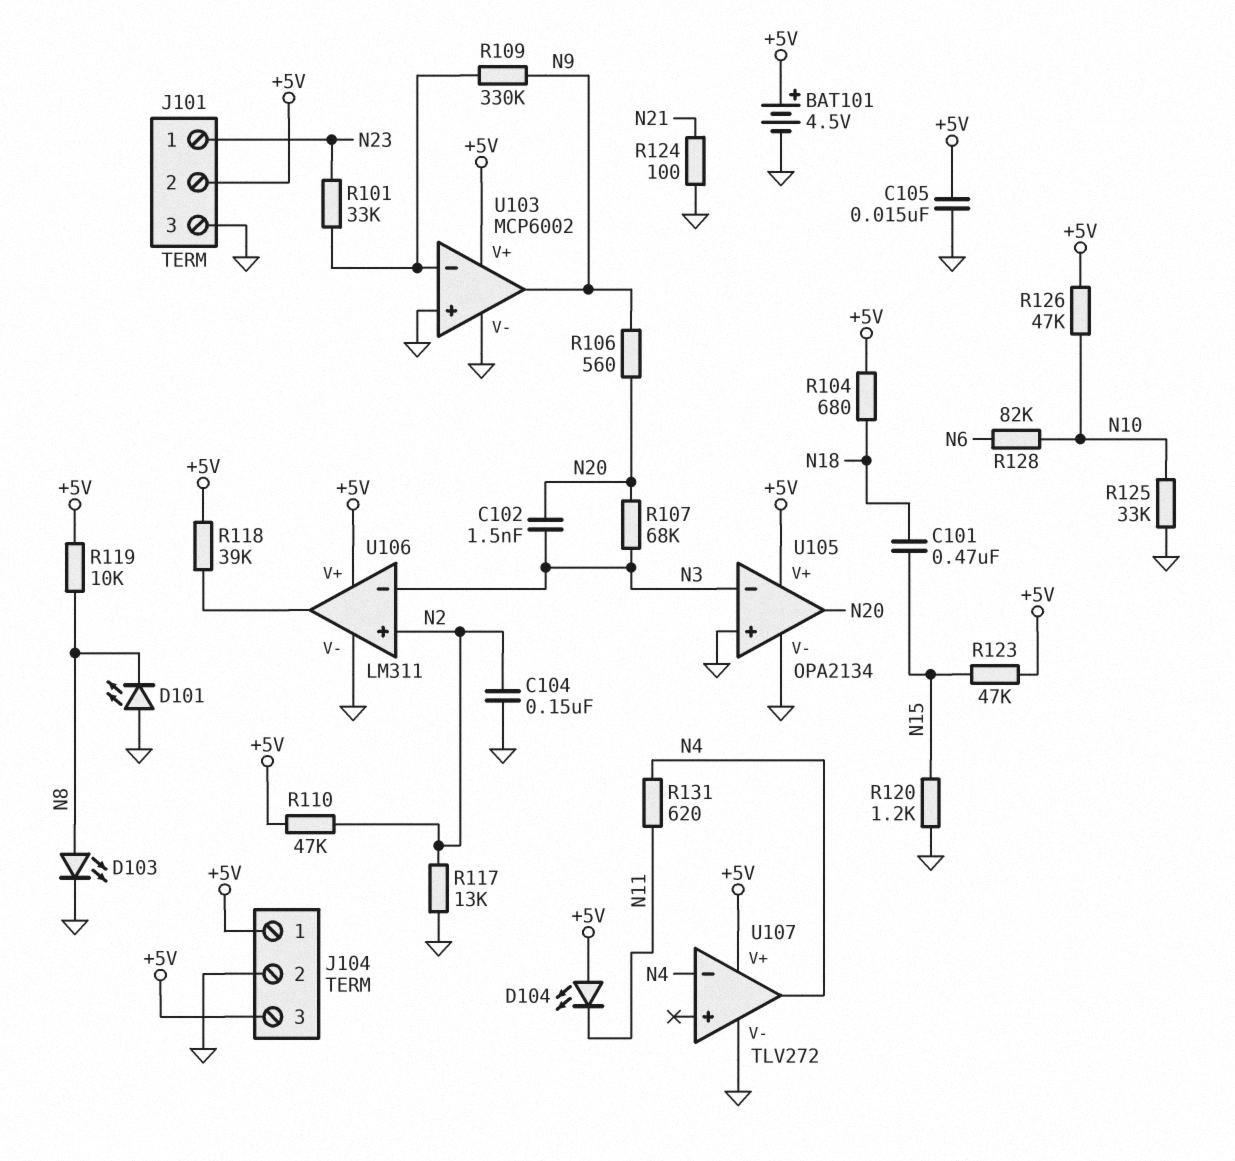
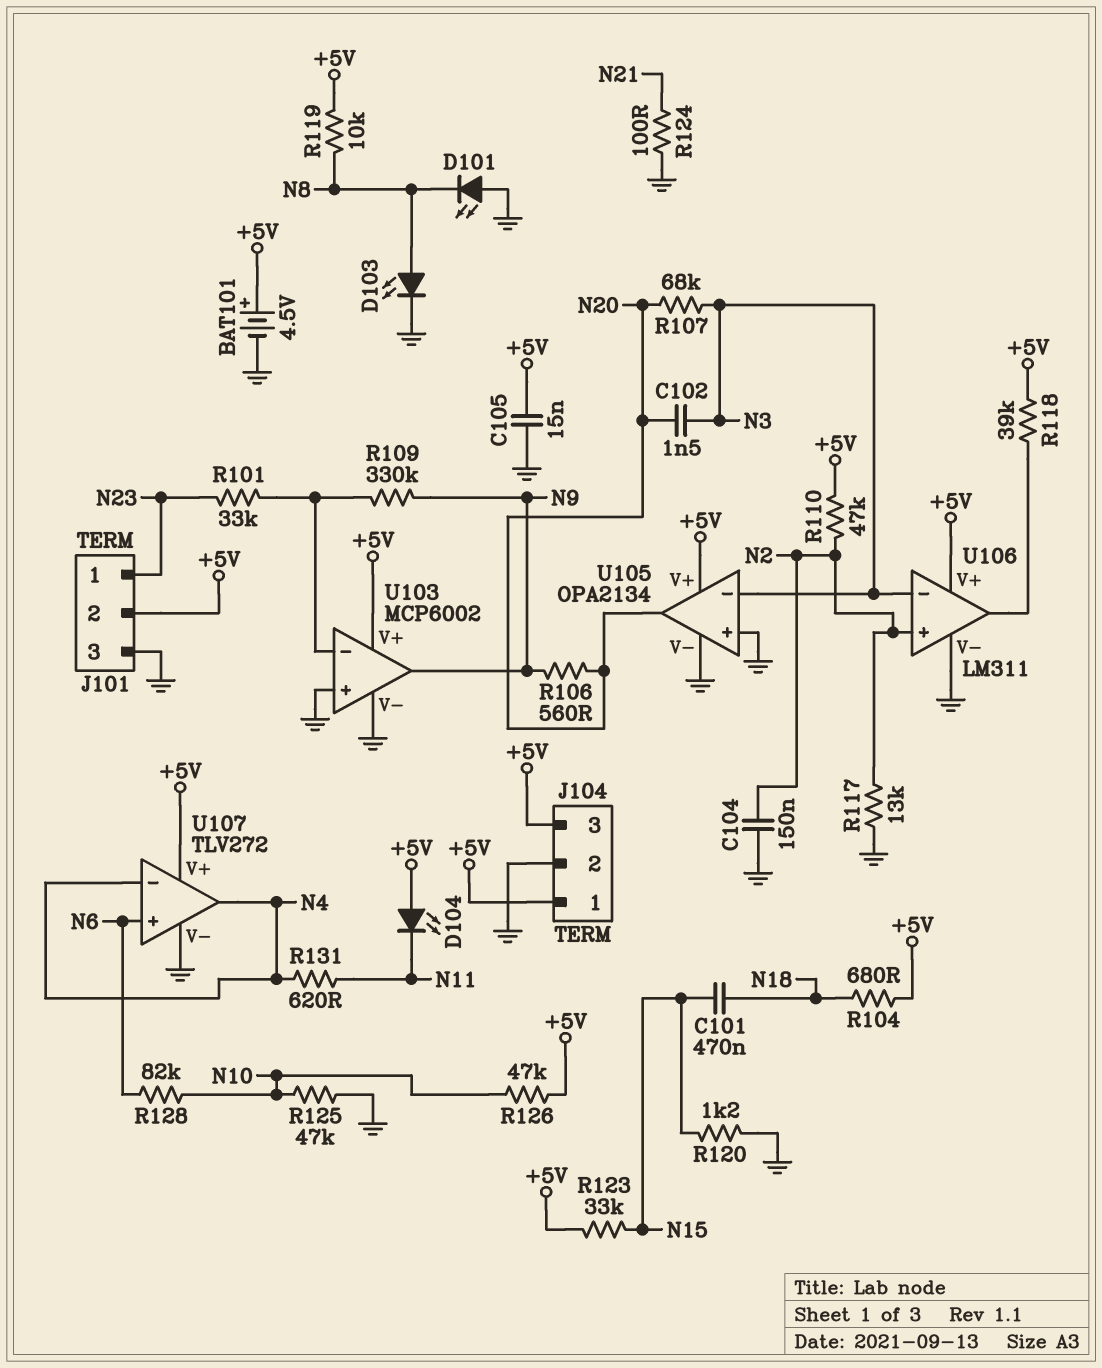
R123: 47k (+5V, N15) -> 33k (+5V, N15)
R125: 33k (GND, N10) -> 47k (GND, N10)
U107 pin in+: none -> N6

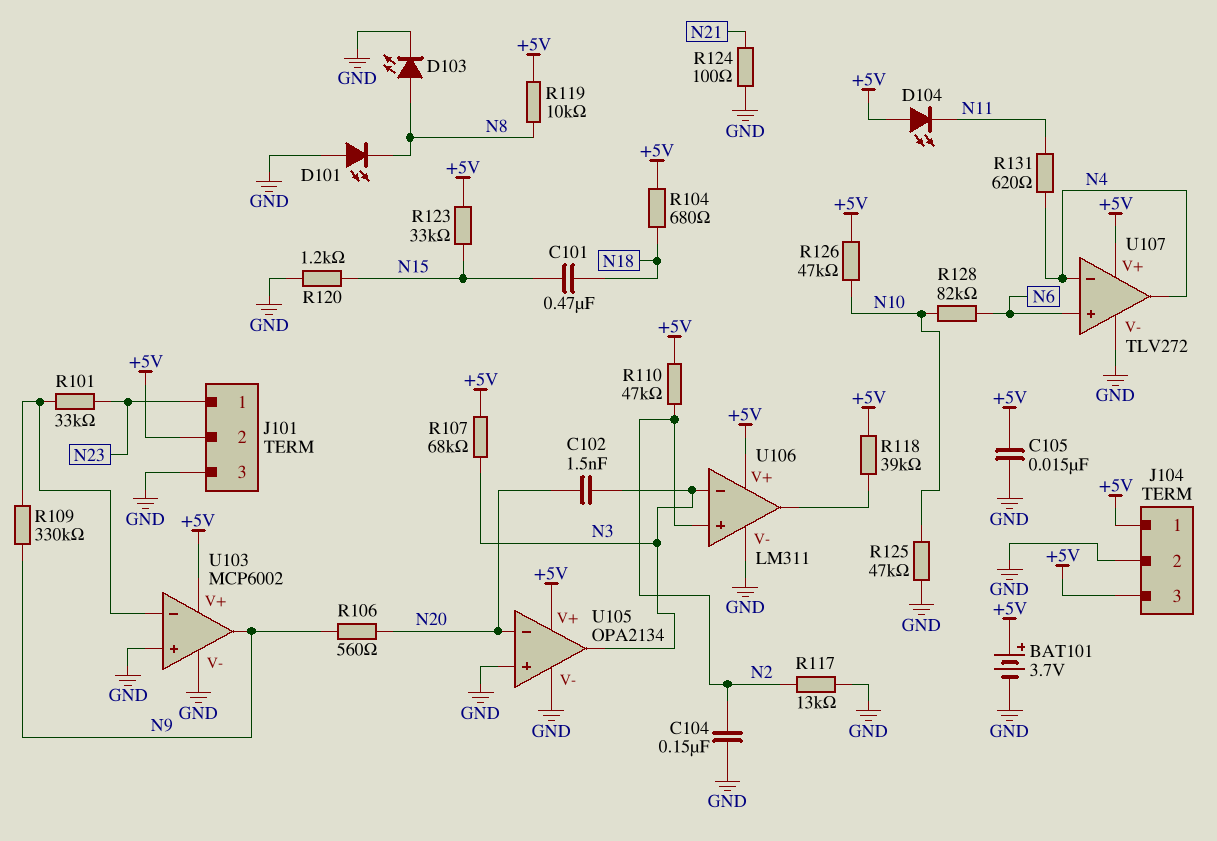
BAT101: 4.5V (plus +5V, minus GND) -> 3.7V (plus +5V, minus GND)
R107: 68k (N3, N20) -> 68k (+5V, N3)
U105 pin in-: N3 -> N20
U105 pin out: N20 -> N3

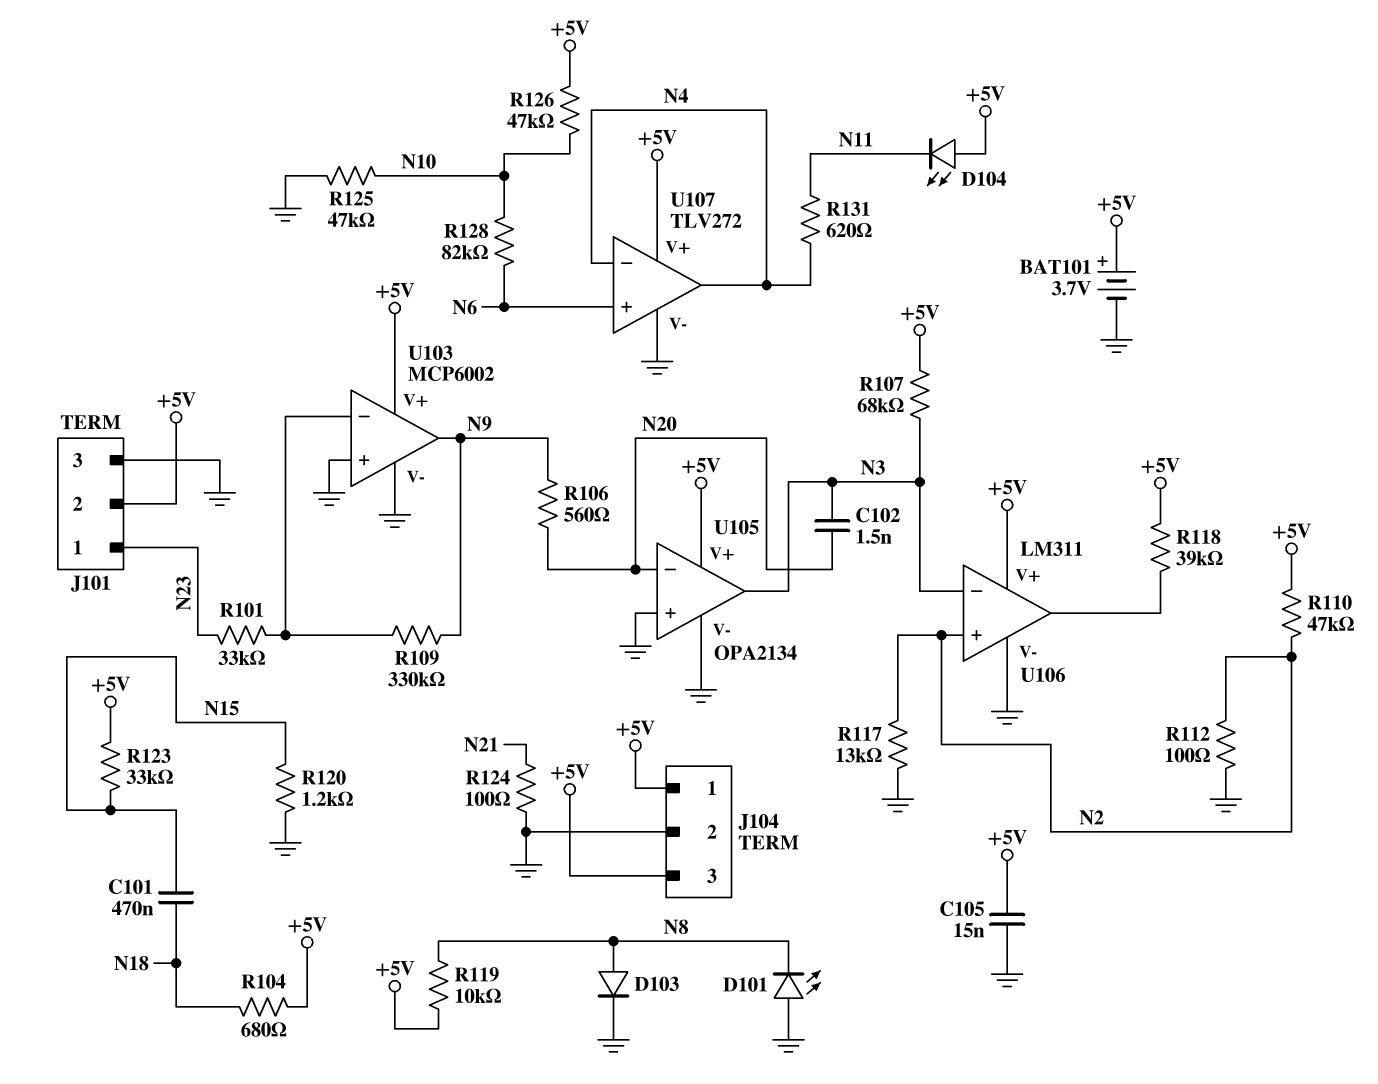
C104: 150nF (GND, N2) -> none
D103: LED (A N8, K GND) -> diode (A N8, K GND)
R112: none -> 100 (GND, N2)

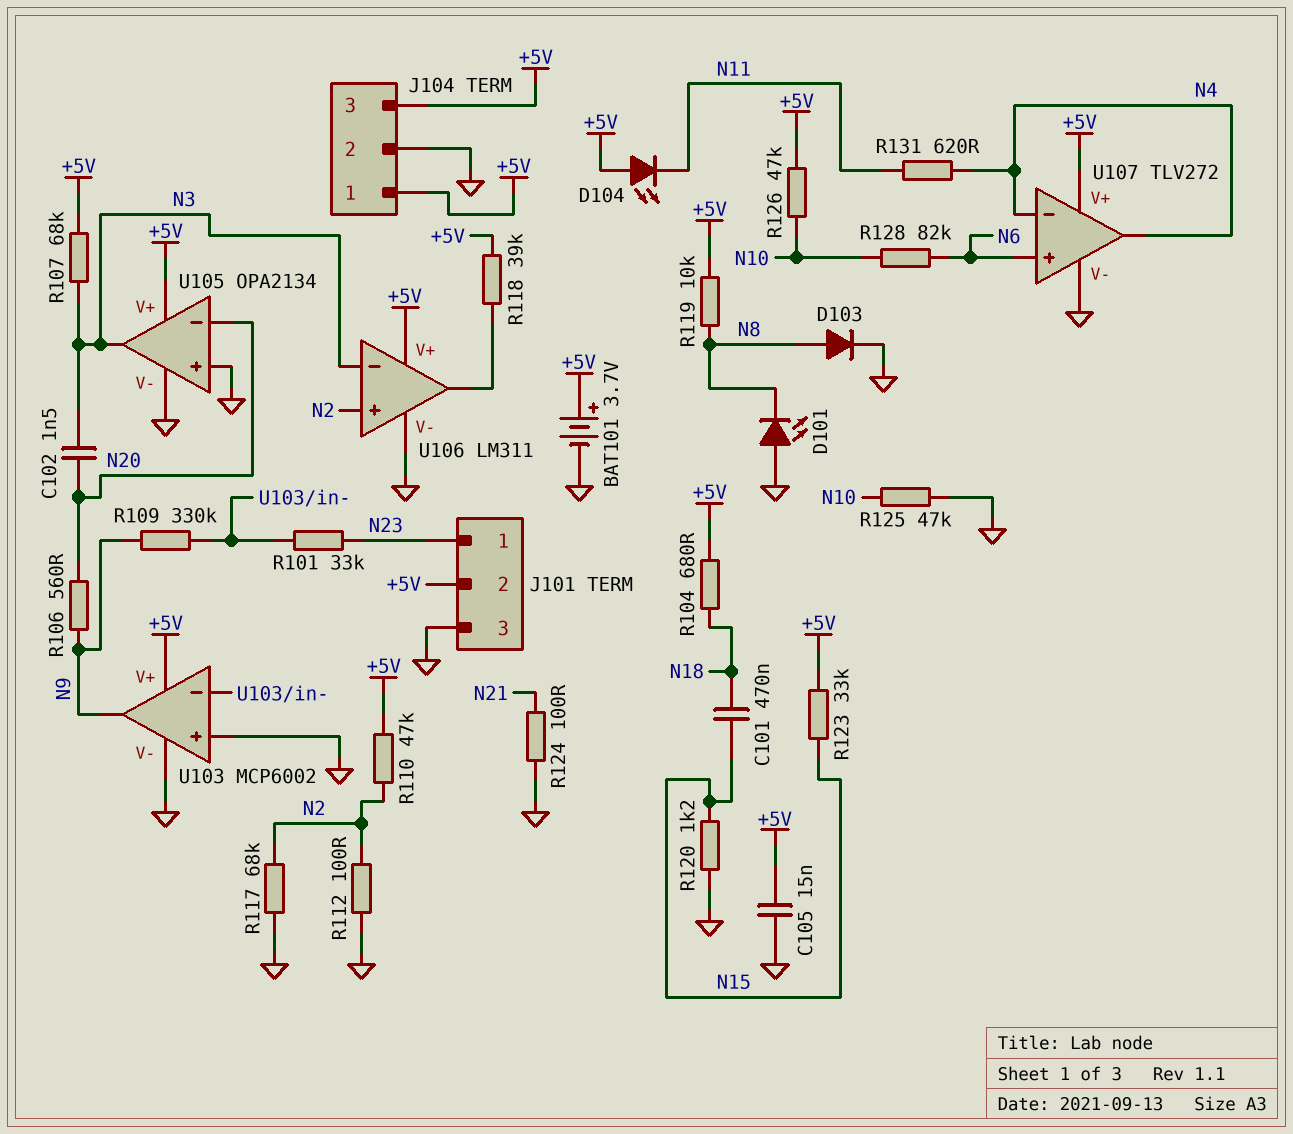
R117: 13k (GND, N2) -> 68k (GND, N2)

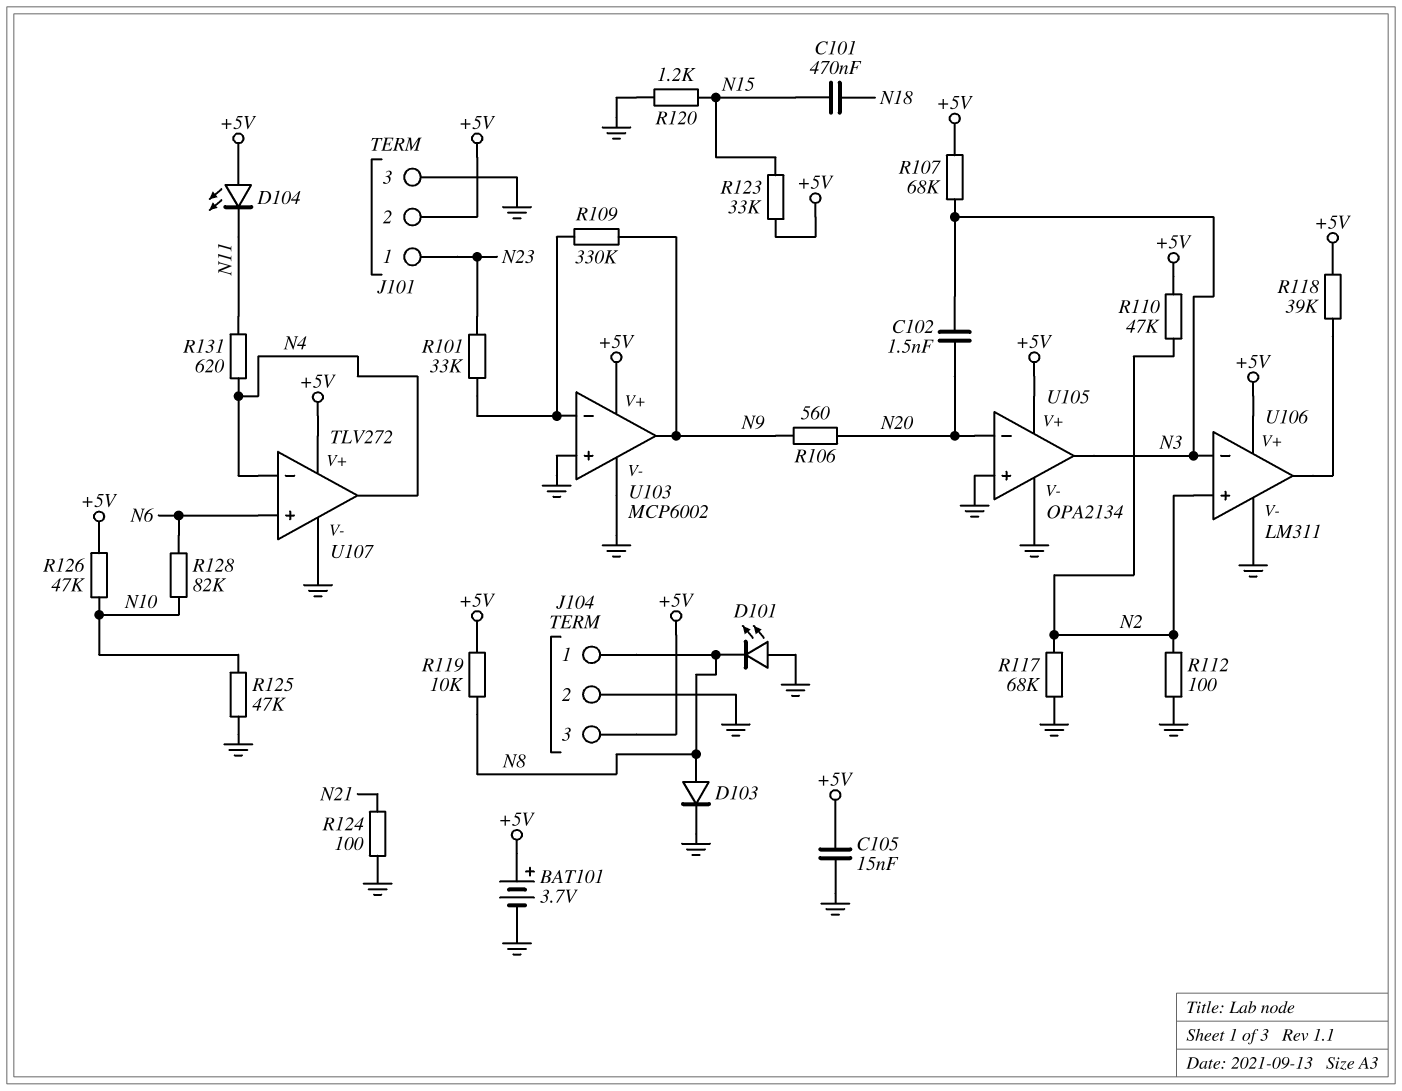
J104 pin 1: +5V -> N8
R104: 680 (+5V, N18) -> none

